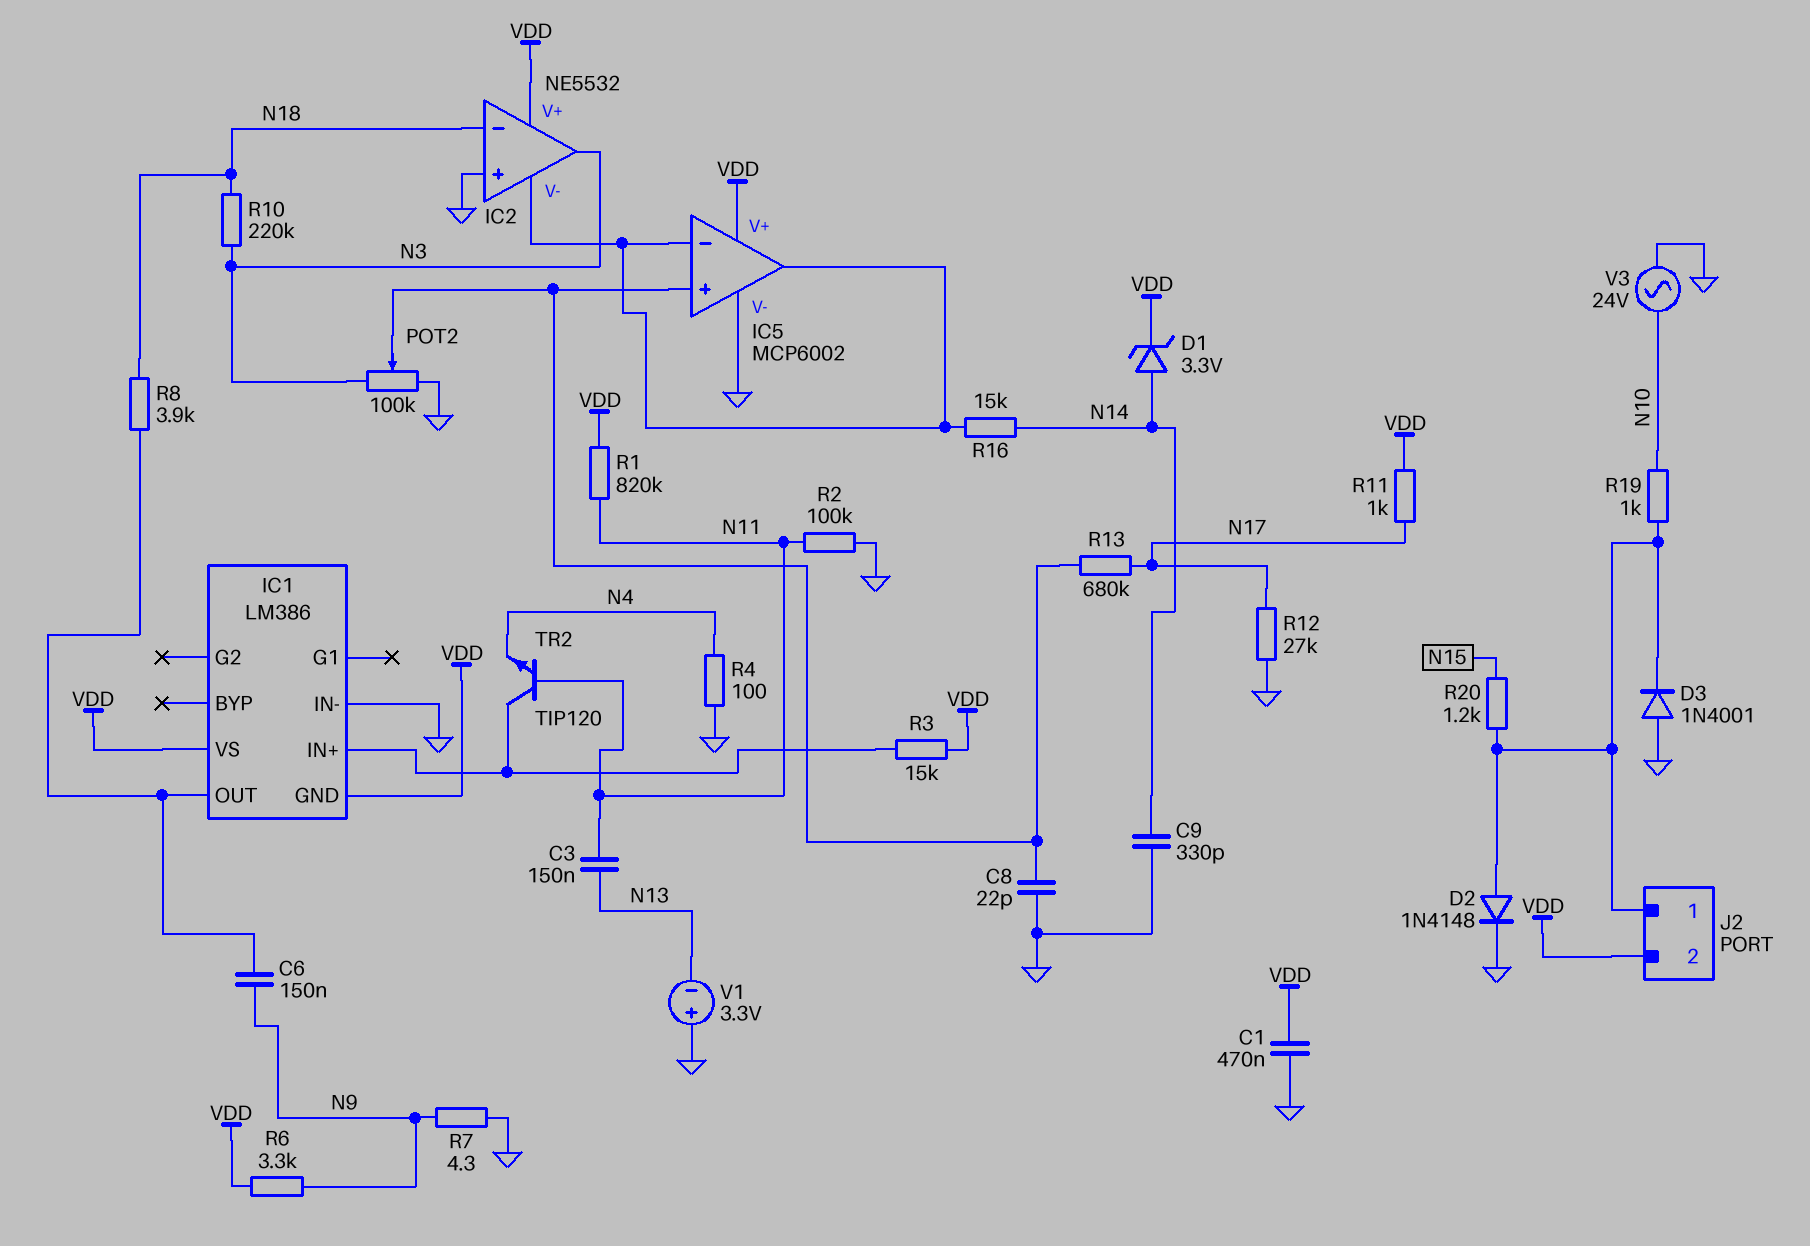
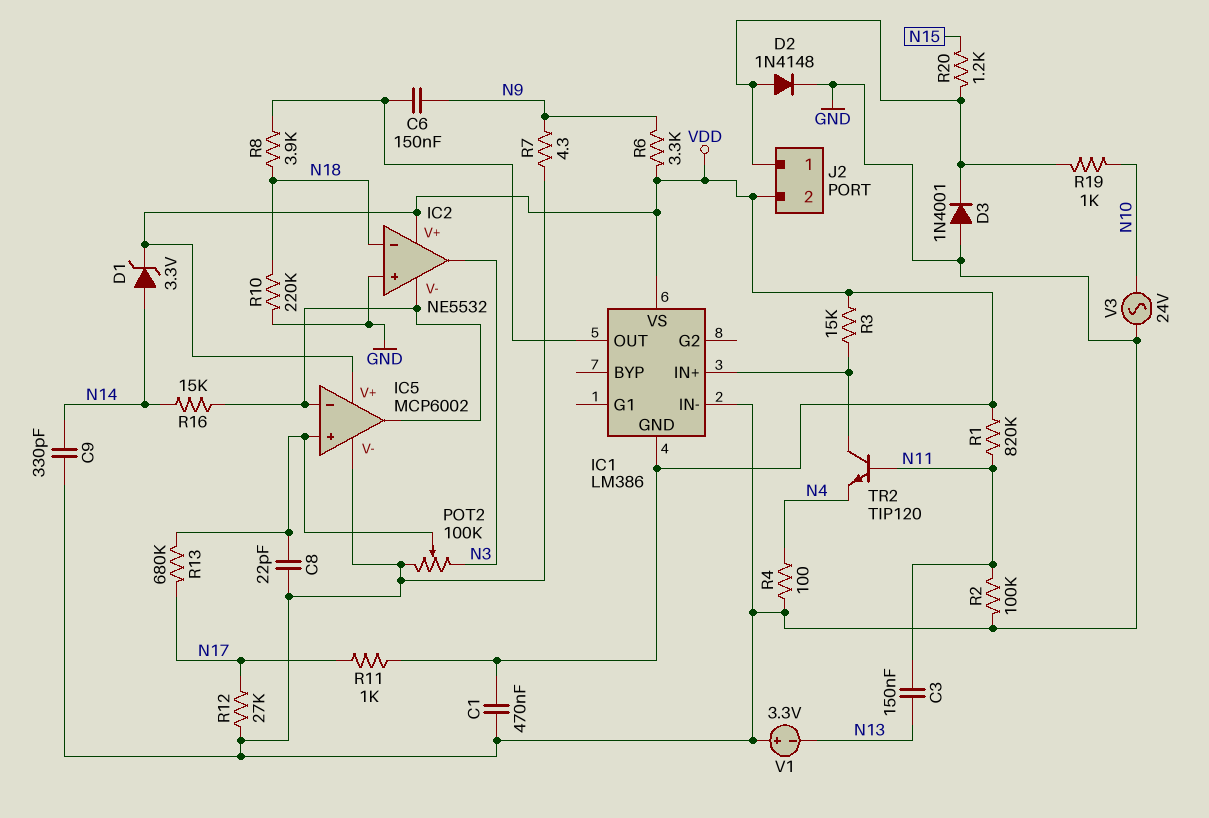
R10: 220k (N3, N18) -> 220k (GND, N18)

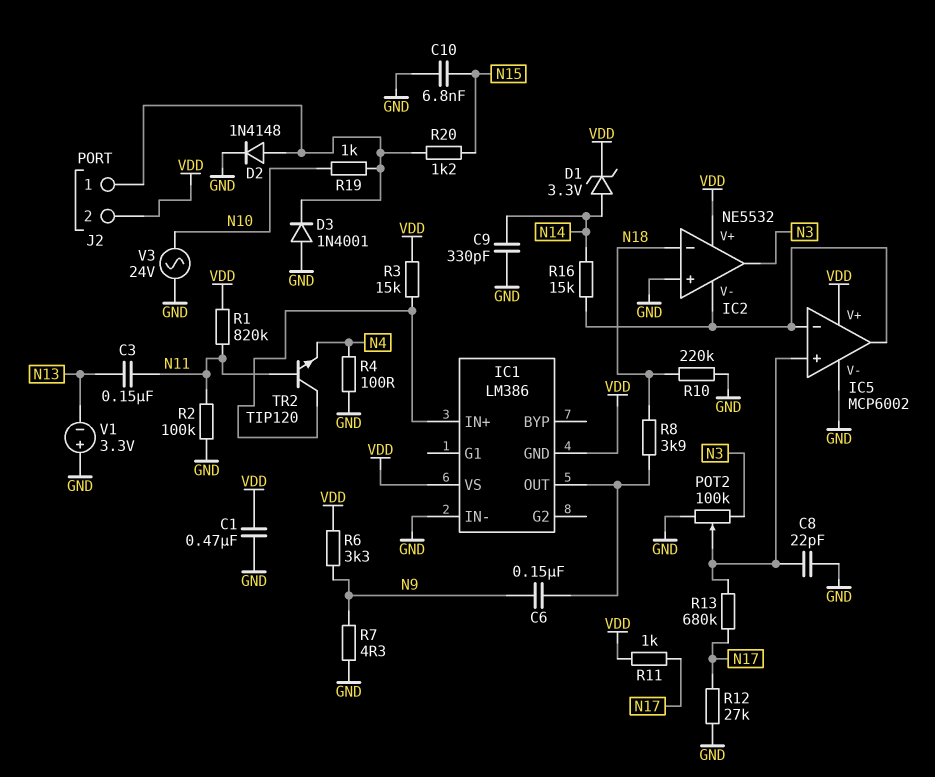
C10: none -> 6.8nF (GND, N15)

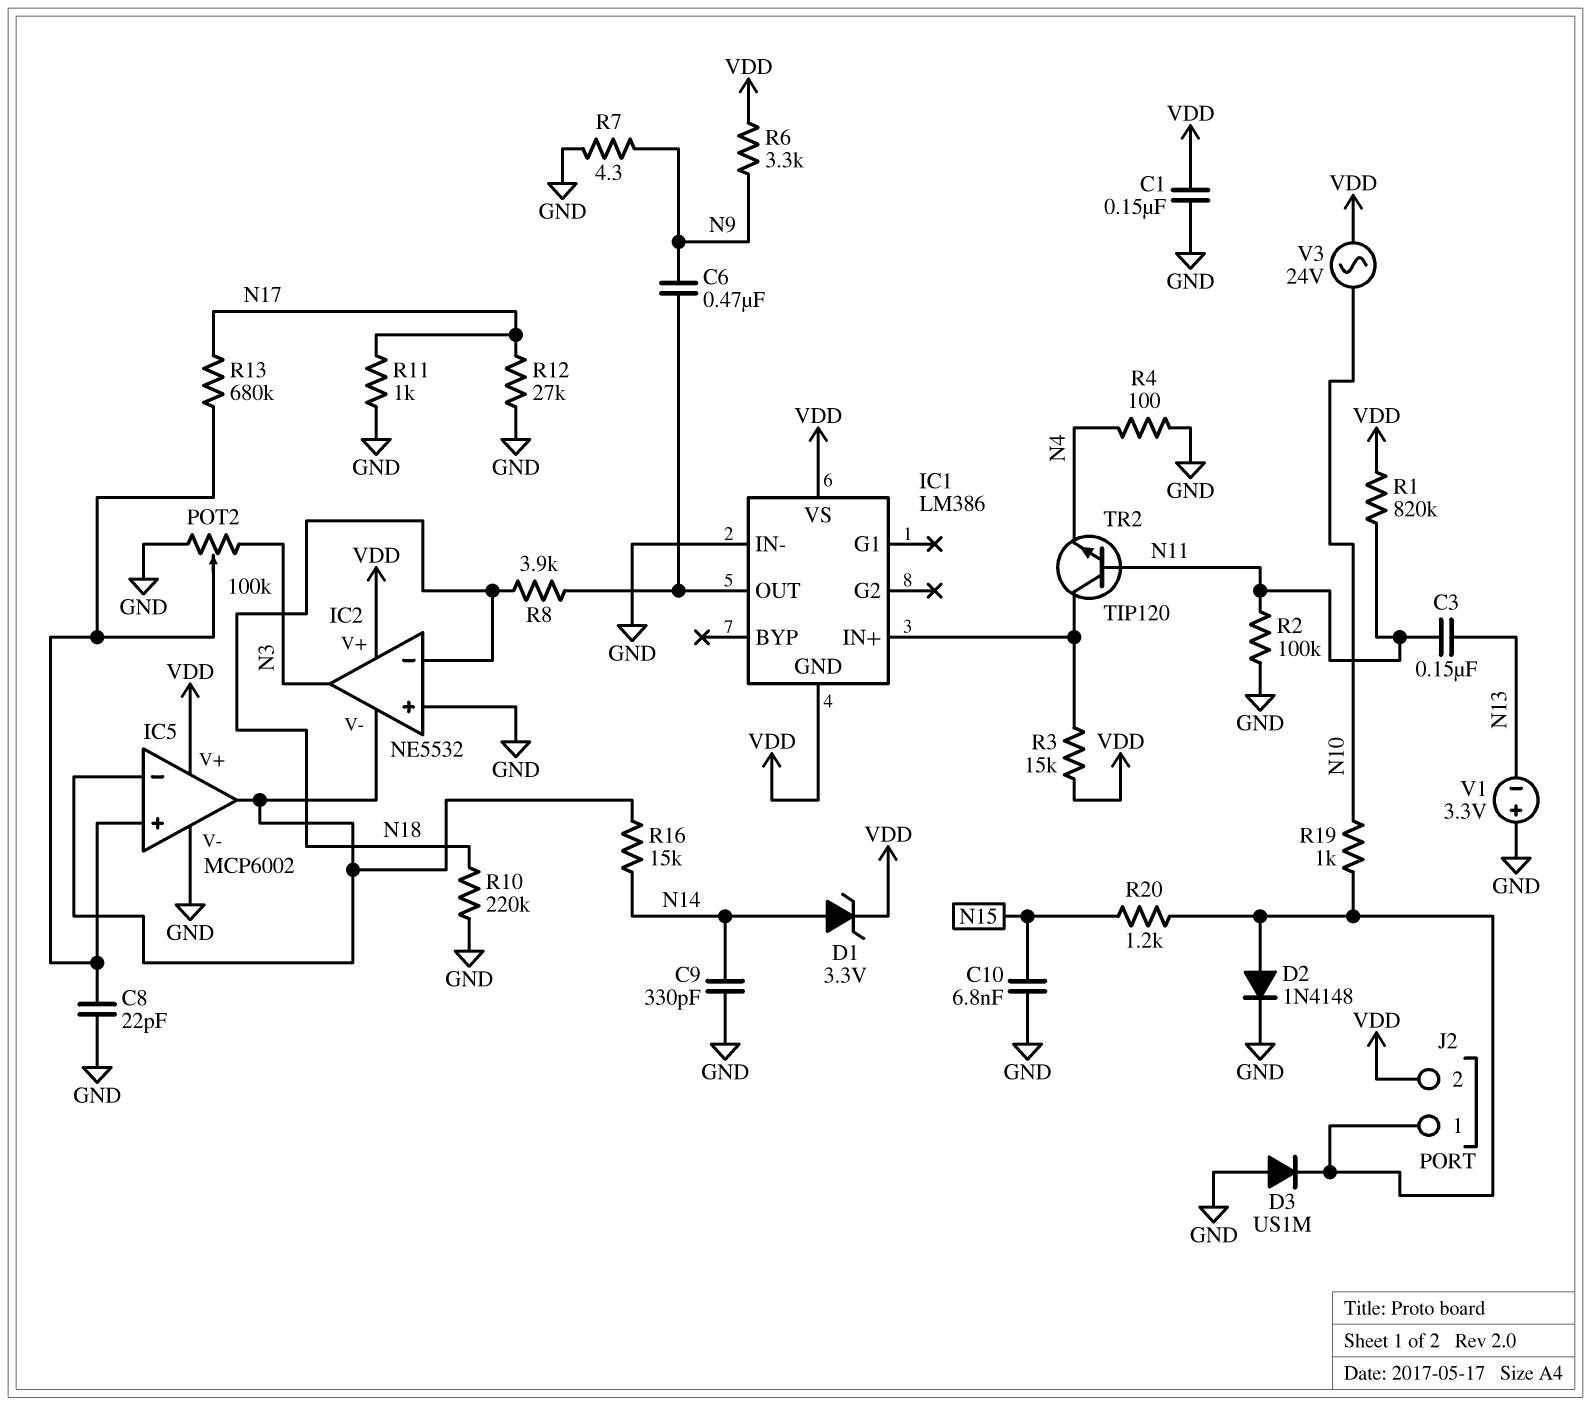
C1: 470nF (GND, VDD) -> 150nF (GND, VDD)
C6: 150nF (IC1/OUT, N9) -> 470nF (IC1/OUT, N9)
D3: diode 1N4001 (A GND, K J2/1) -> diode US1M (A GND, K J2/1)
R11: 1k (N17, VDD) -> 1k (GND, N17)
V3: AC 24V (GND, N10) -> AC 24V (N10, VDD)

